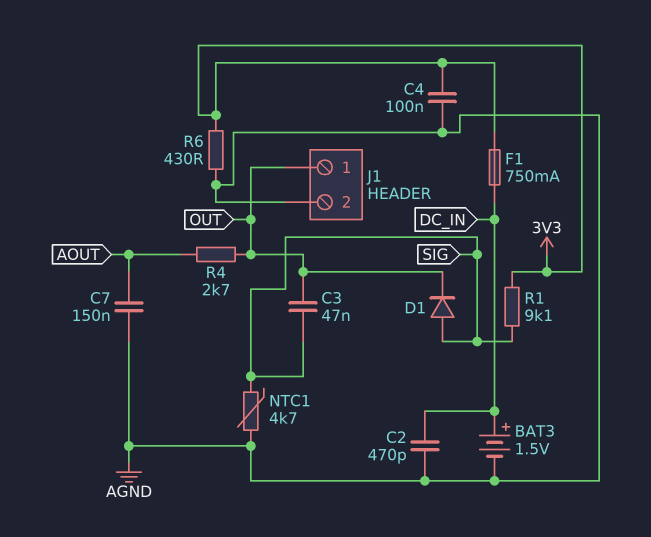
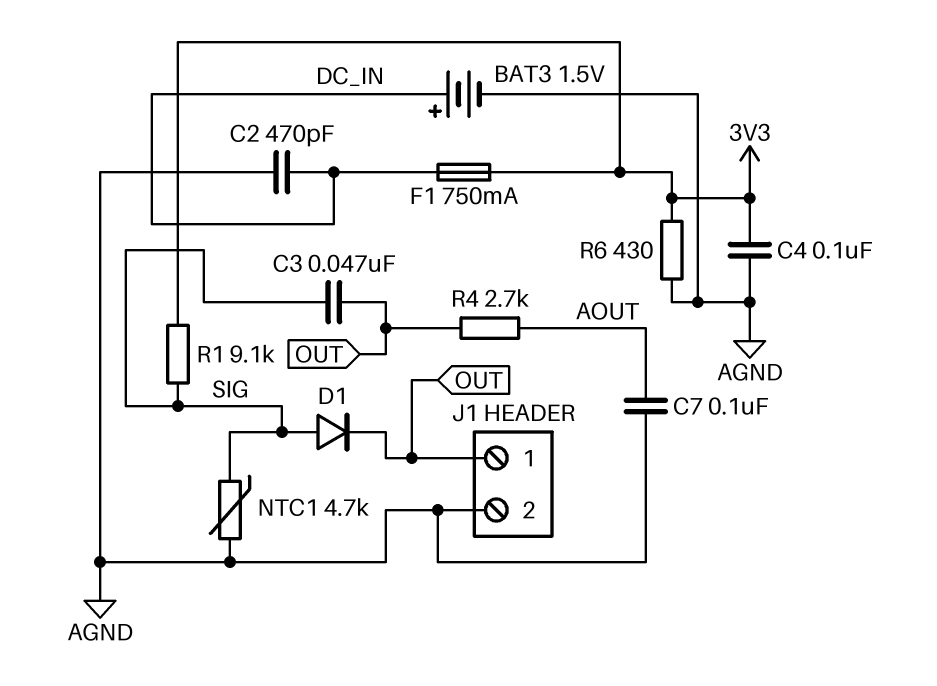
C7: 150nF (AGND, AOUT) -> 100nF (AGND, AOUT)

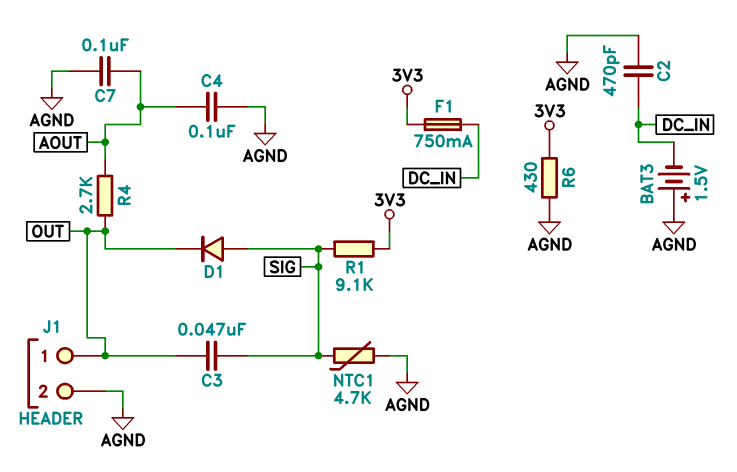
BAT3: 1.5V (plus DC_IN, minus AGND) -> 1.5V (plus AGND, minus DC_IN)
C4: 100nF (3V3, AGND) -> 100nF (AGND, AOUT)

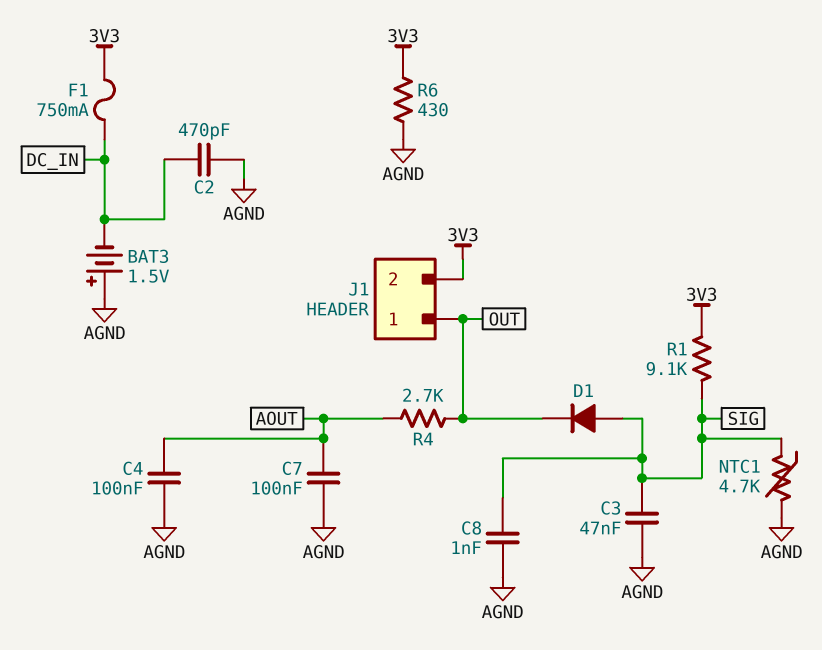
C3: 47nF (OUT, SIG) -> 47nF (AGND, SIG)
C8: none -> 1nF (AGND, SIG)
J1 pin 2: AGND -> 3V3

